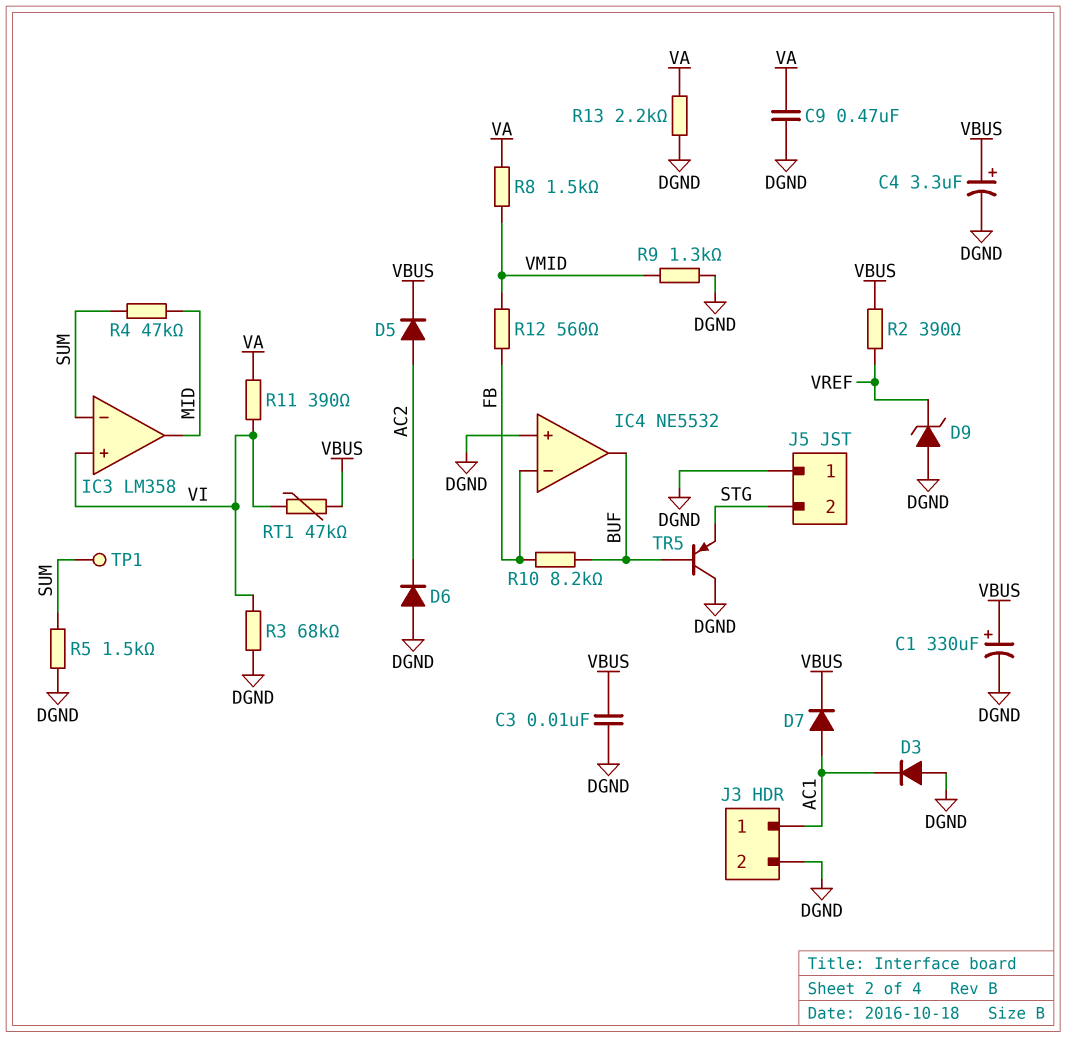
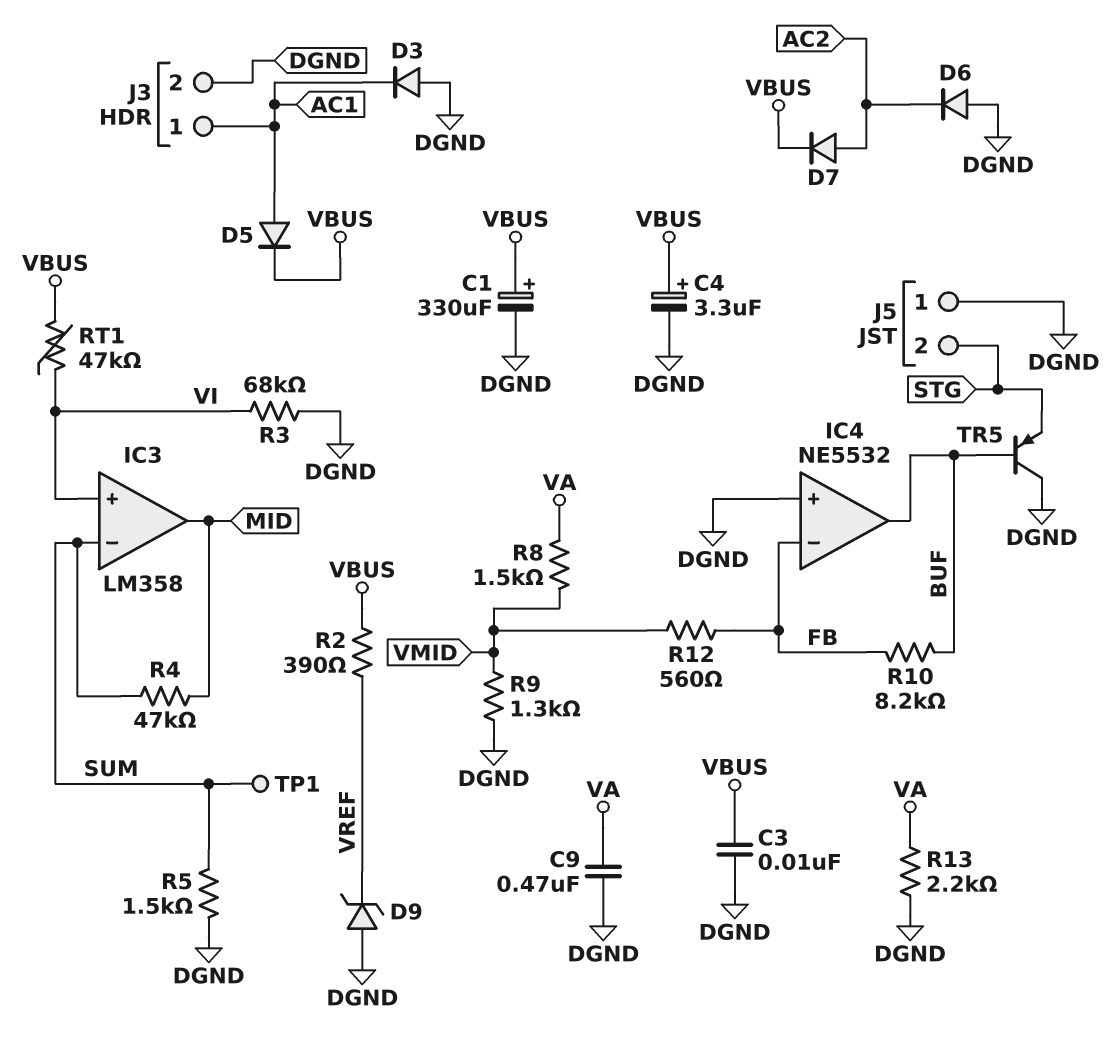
D5: diode (A AC2, K VBUS) -> diode (A AC1, K VBUS)
D7: diode (A AC1, K VBUS) -> diode (A AC2, K VBUS)
R11: 390 (VA, VI) -> none

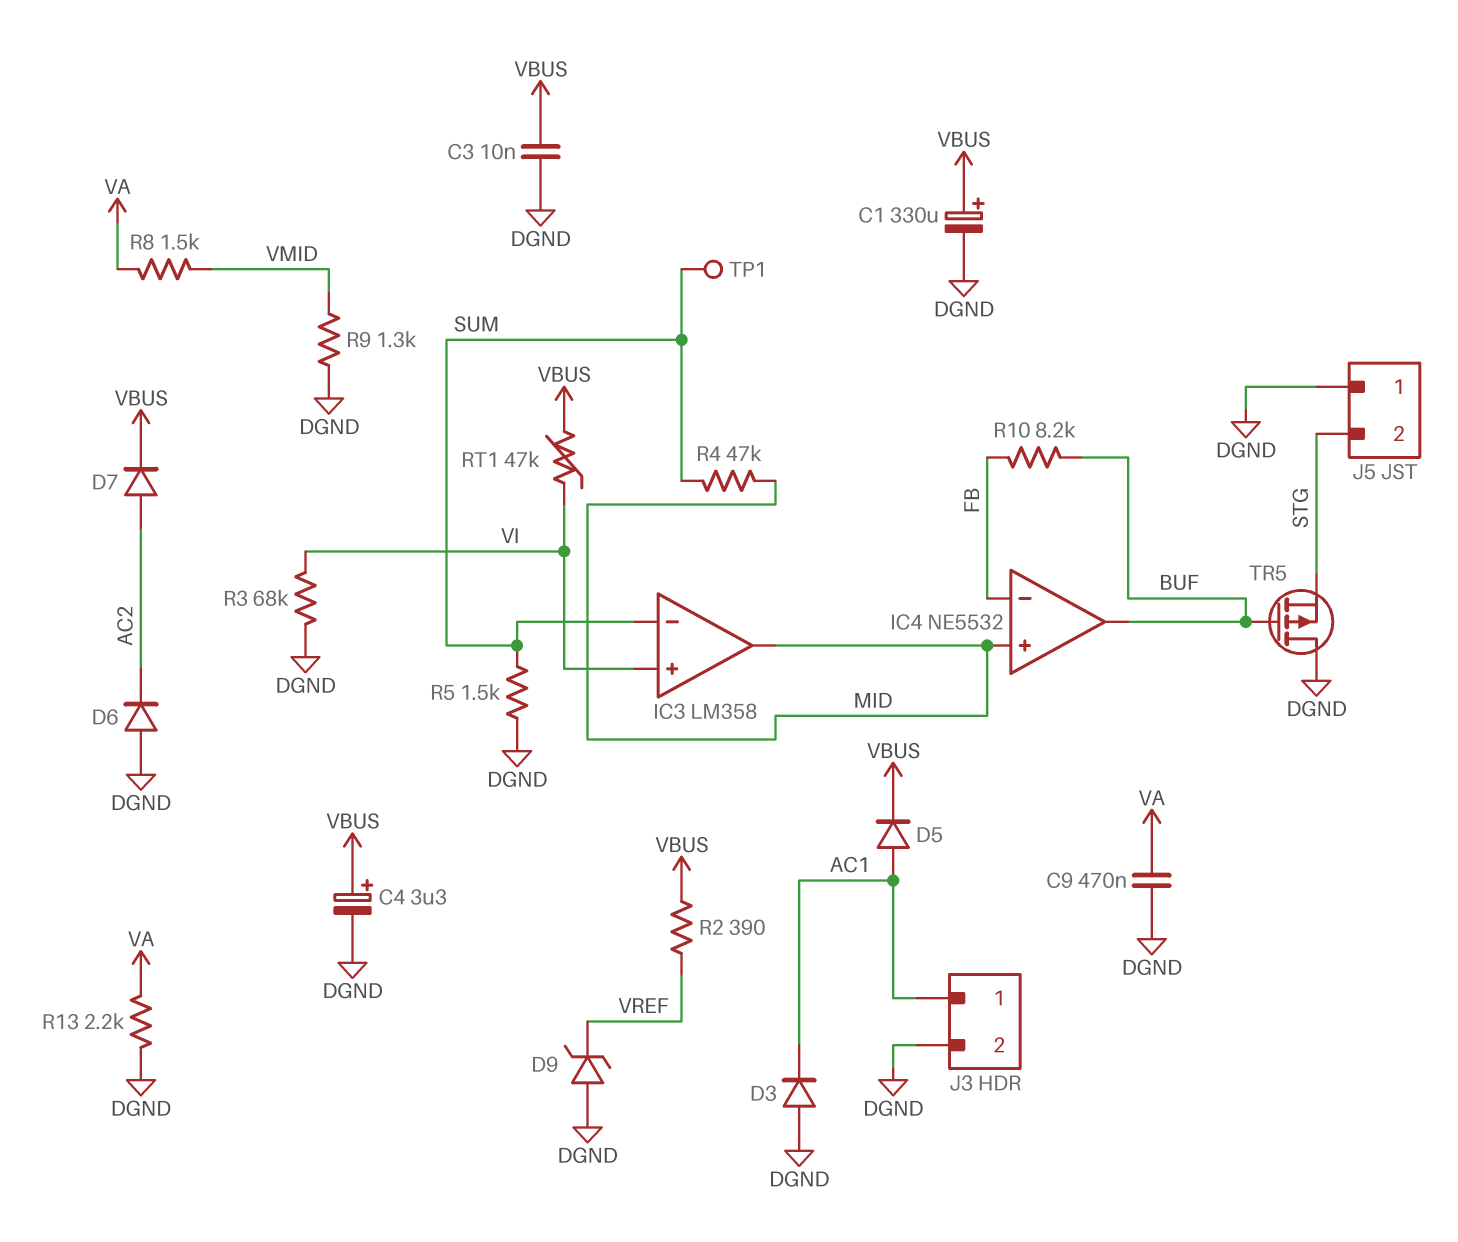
IC4 pin in+: DGND -> MID
R12: 560 (FB, VMID) -> none
TR5: PNP (B BUF, C DGND, E STG) -> PMOS (G BUF, D DGND, S STG)

